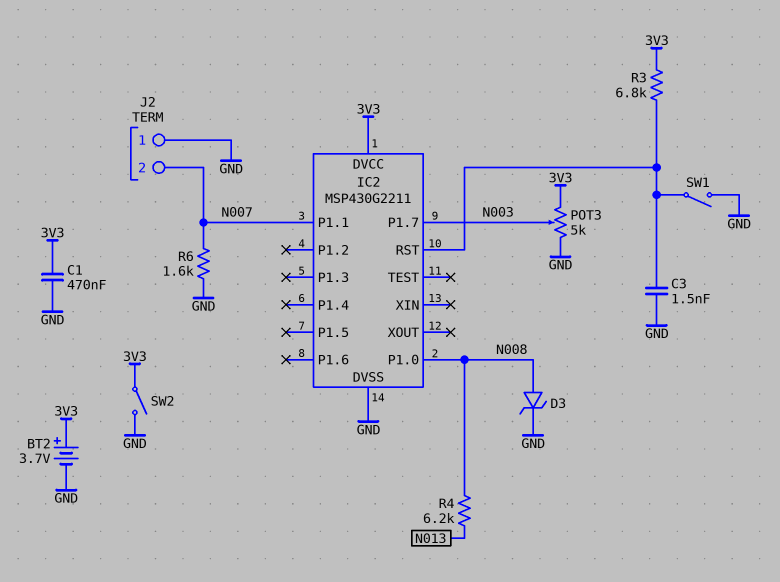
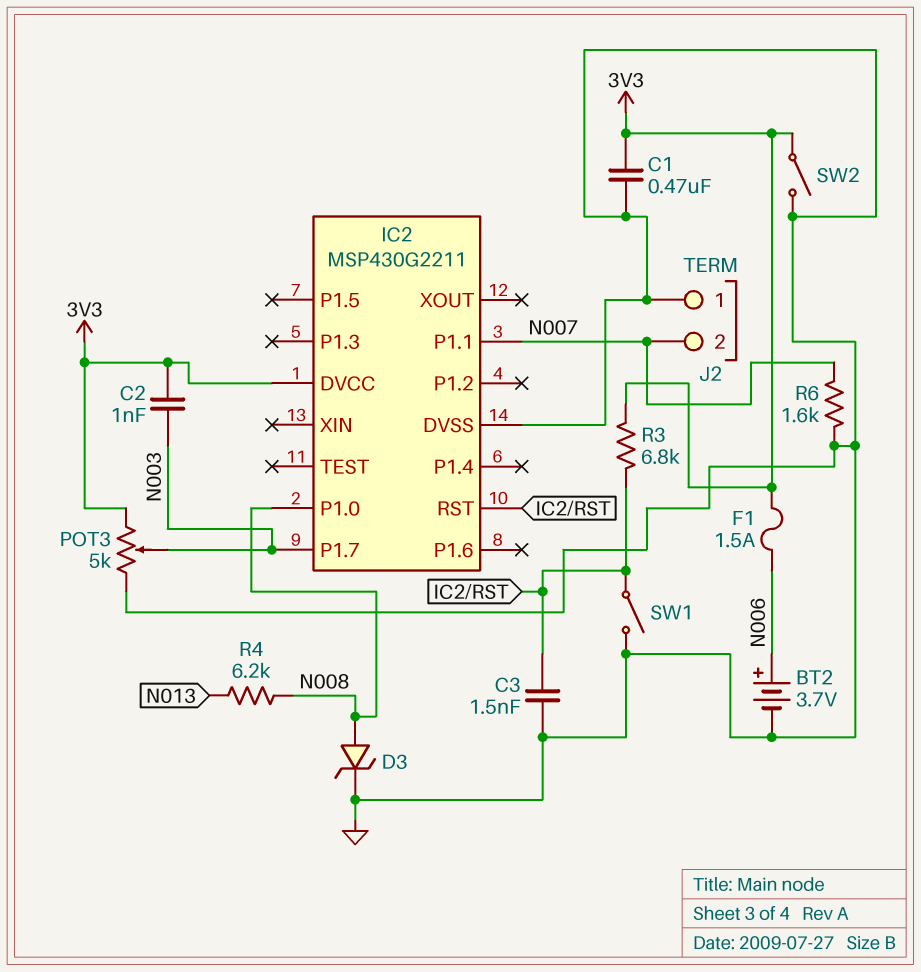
BT2: 3.7V (plus 3V3, minus GND) -> 3.7V (plus N006, minus GND)
C2: none -> 1nF (3V3, N003)
F1: none -> 1.5A (3V3, N006)

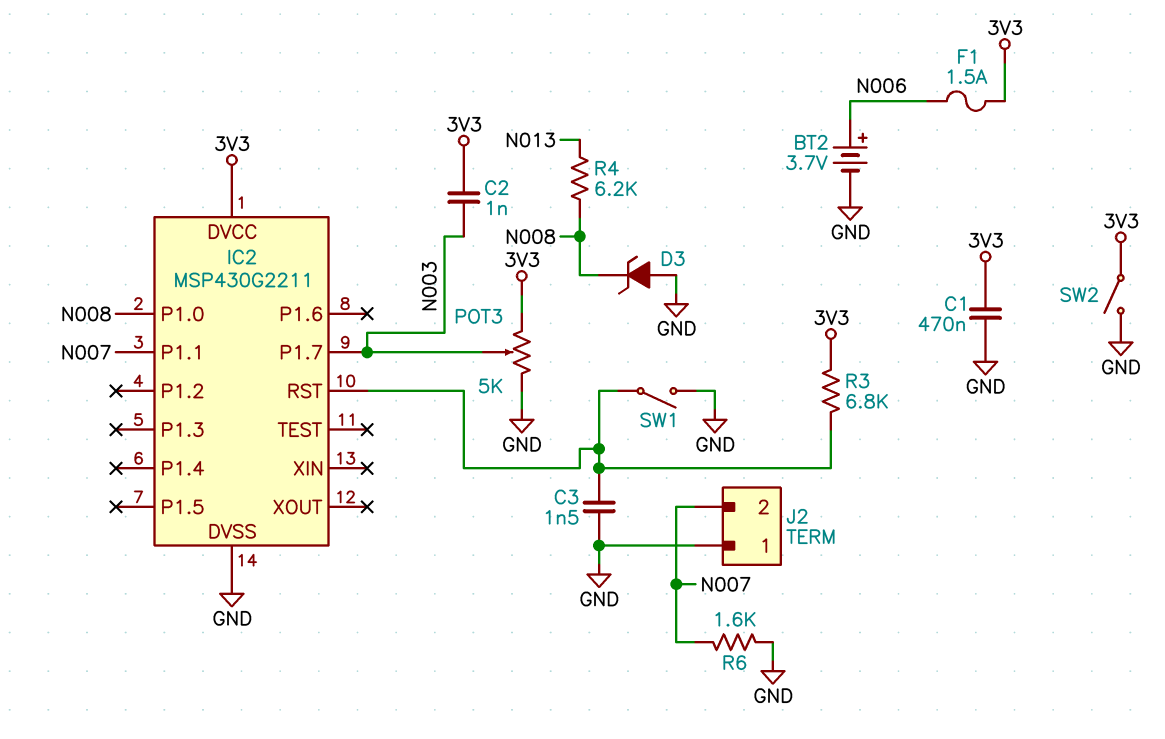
D3: zener (A N008, K GND) -> zener (A GND, K N008)

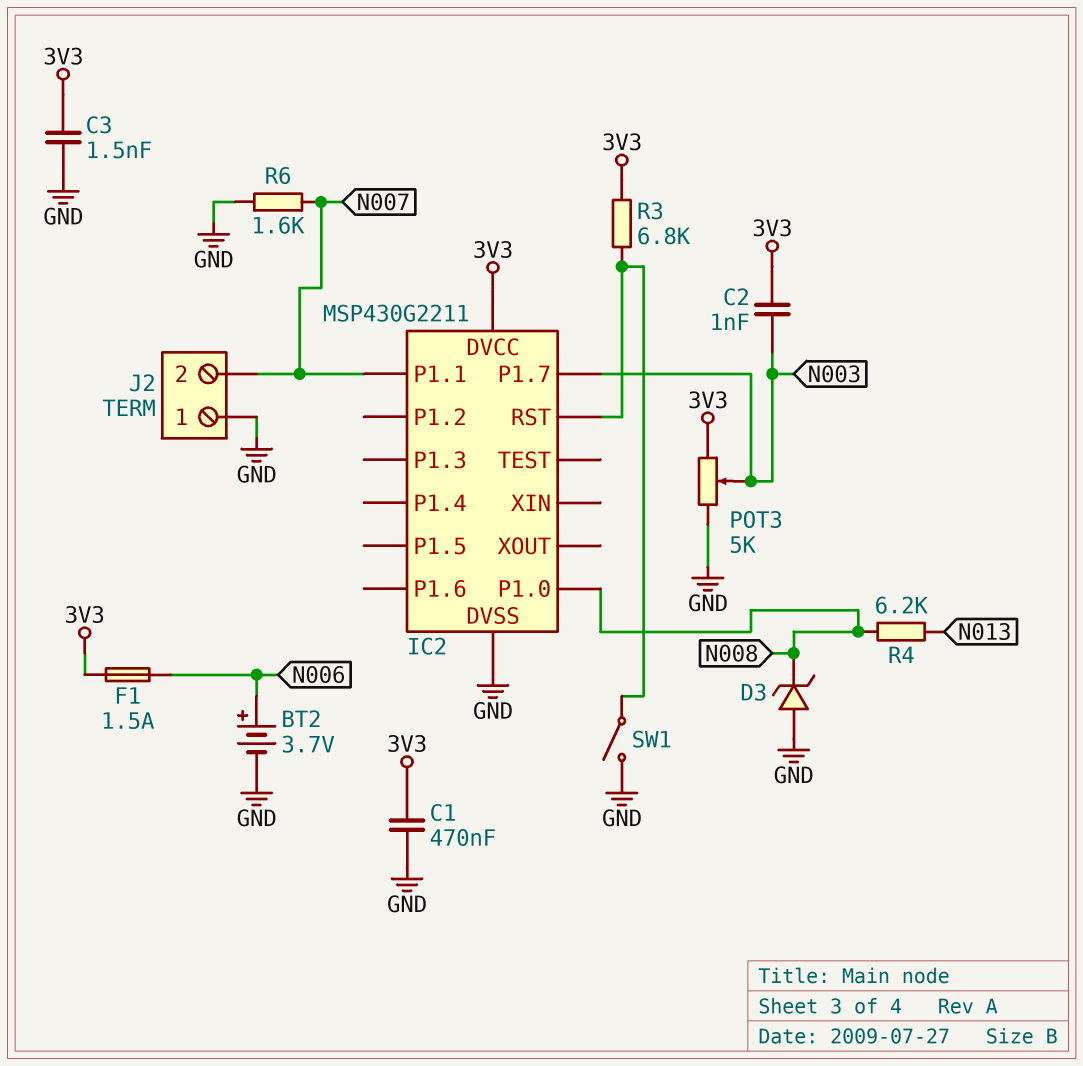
C3: 1.5nF (GND, IC2/RST) -> 1.5nF (3V3, GND)
SW2: switch (3V3, GND) -> none

